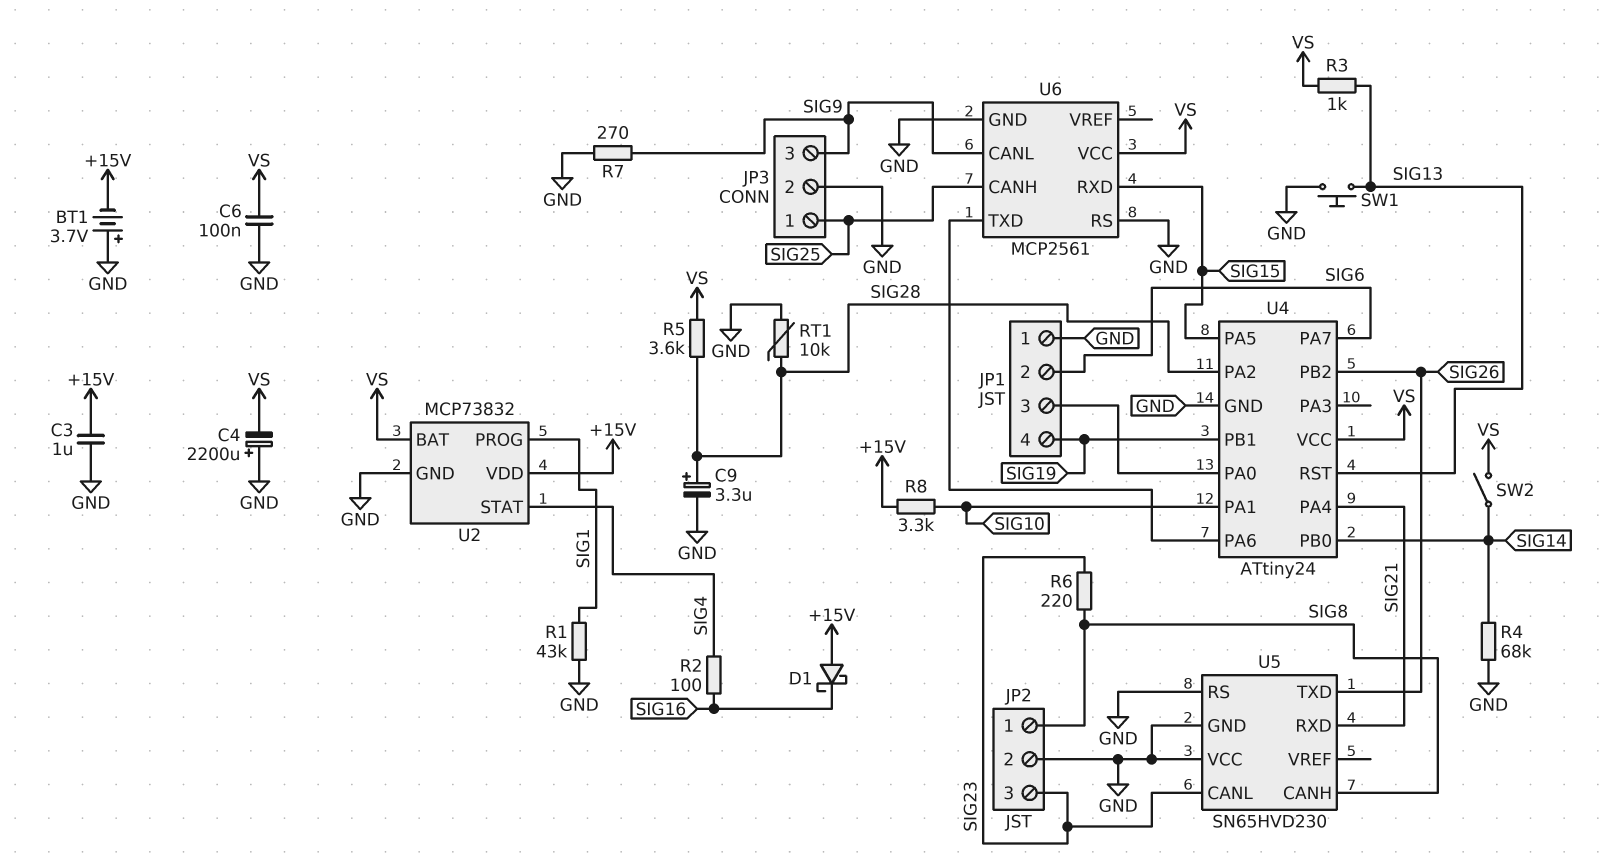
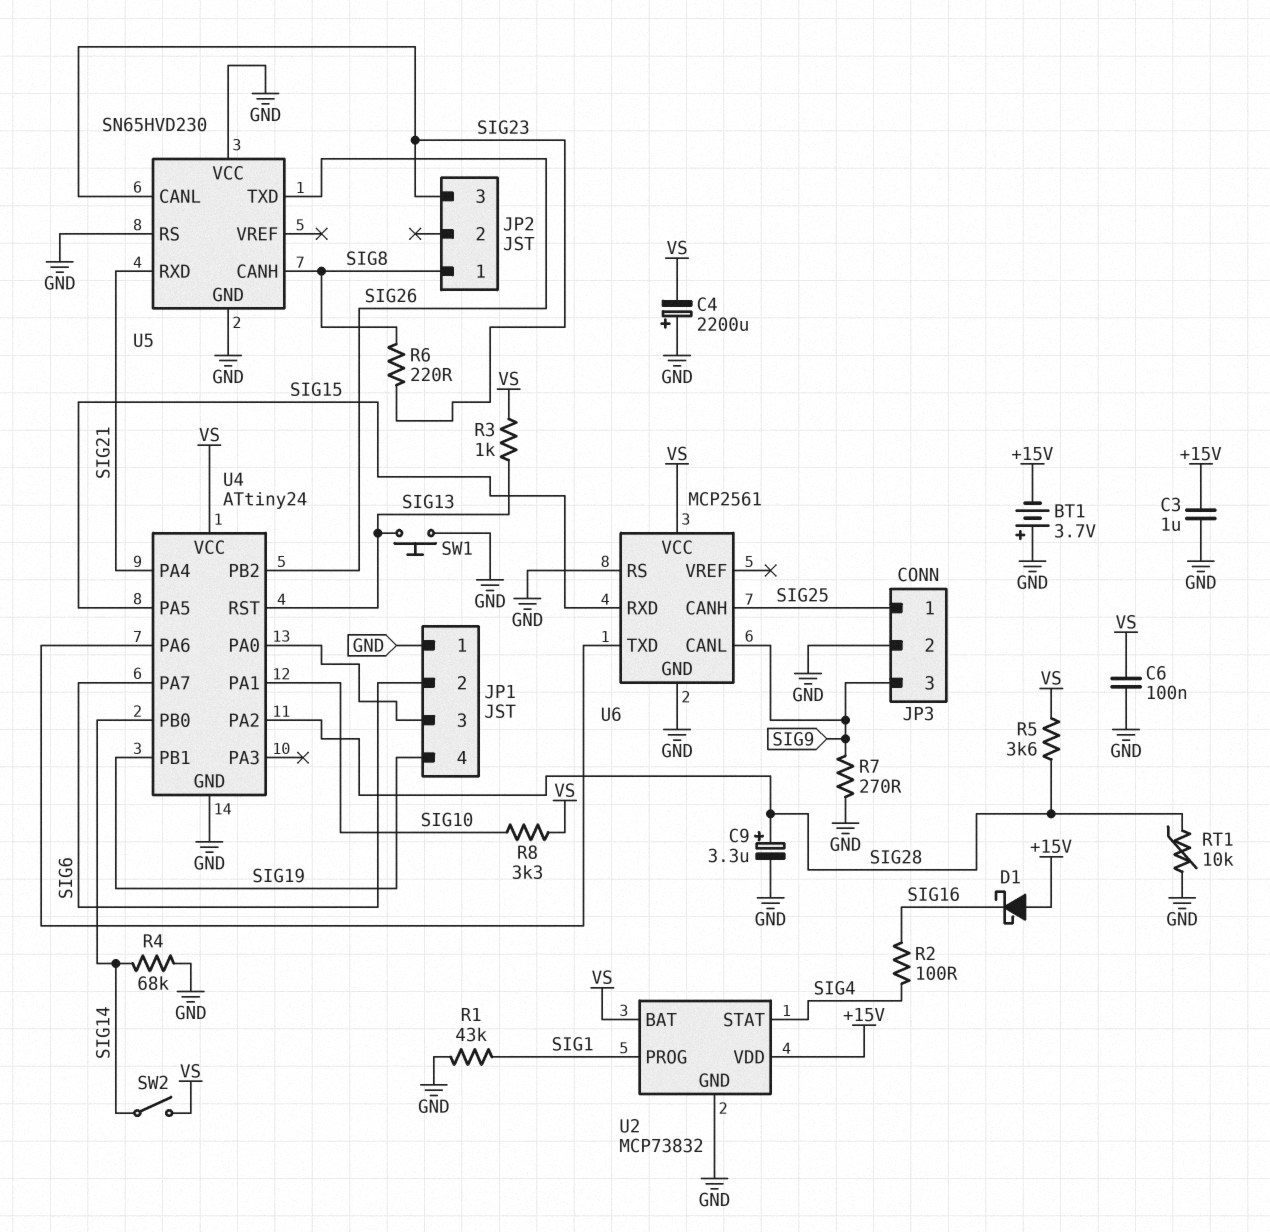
JP2 pin 2: GND -> none
R8: 3.3k (+15V, SIG10) -> 3.3k (SIG10, VS)

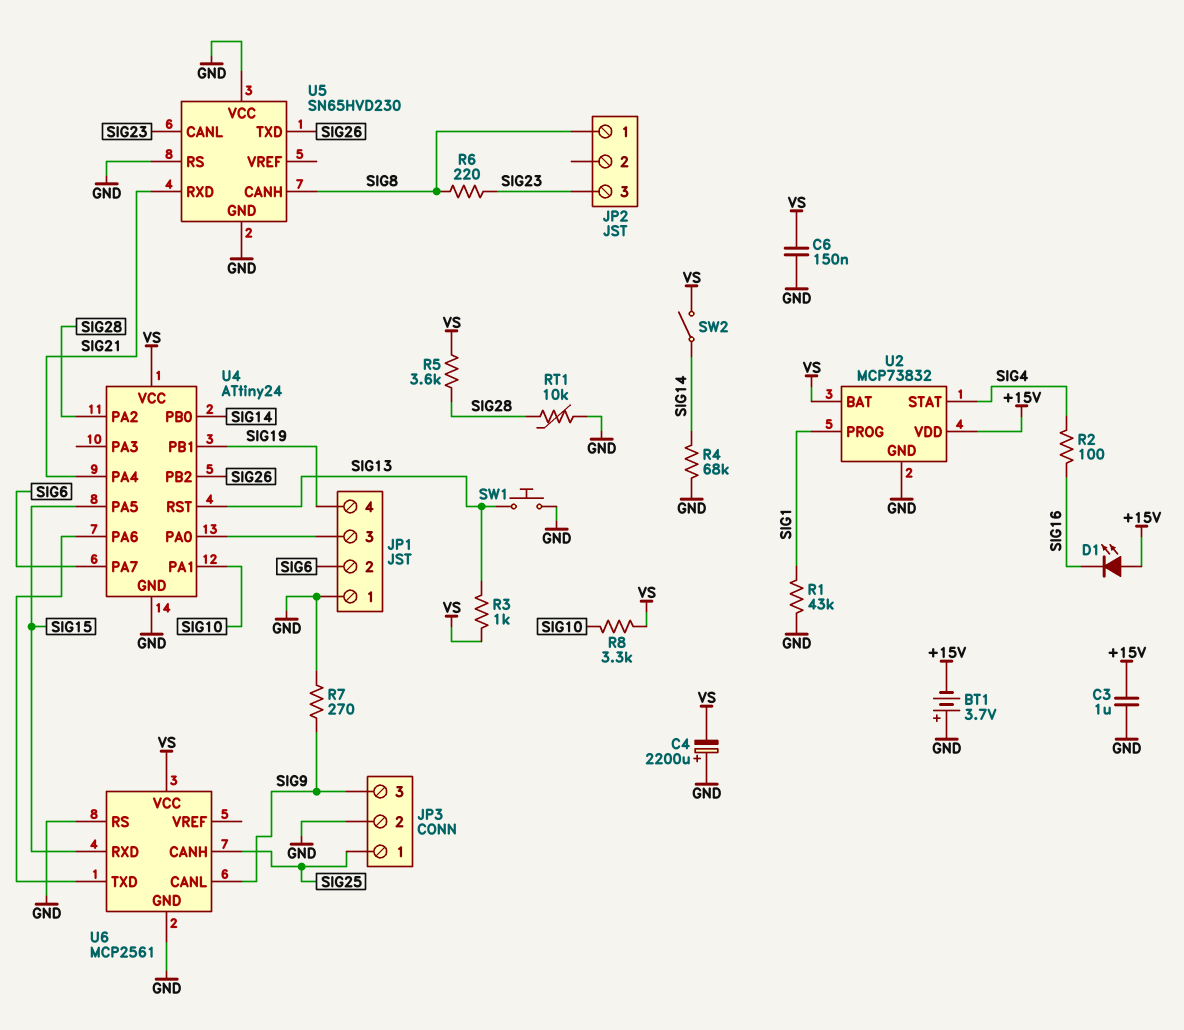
C6: 100nF (GND, VS) -> 150nF (GND, VS)
C9: 3.3uF (plus SIG28, minus GND) -> none
D1: schottky (A +15V, K SIG16) -> LED (A +15V, K SIG16)

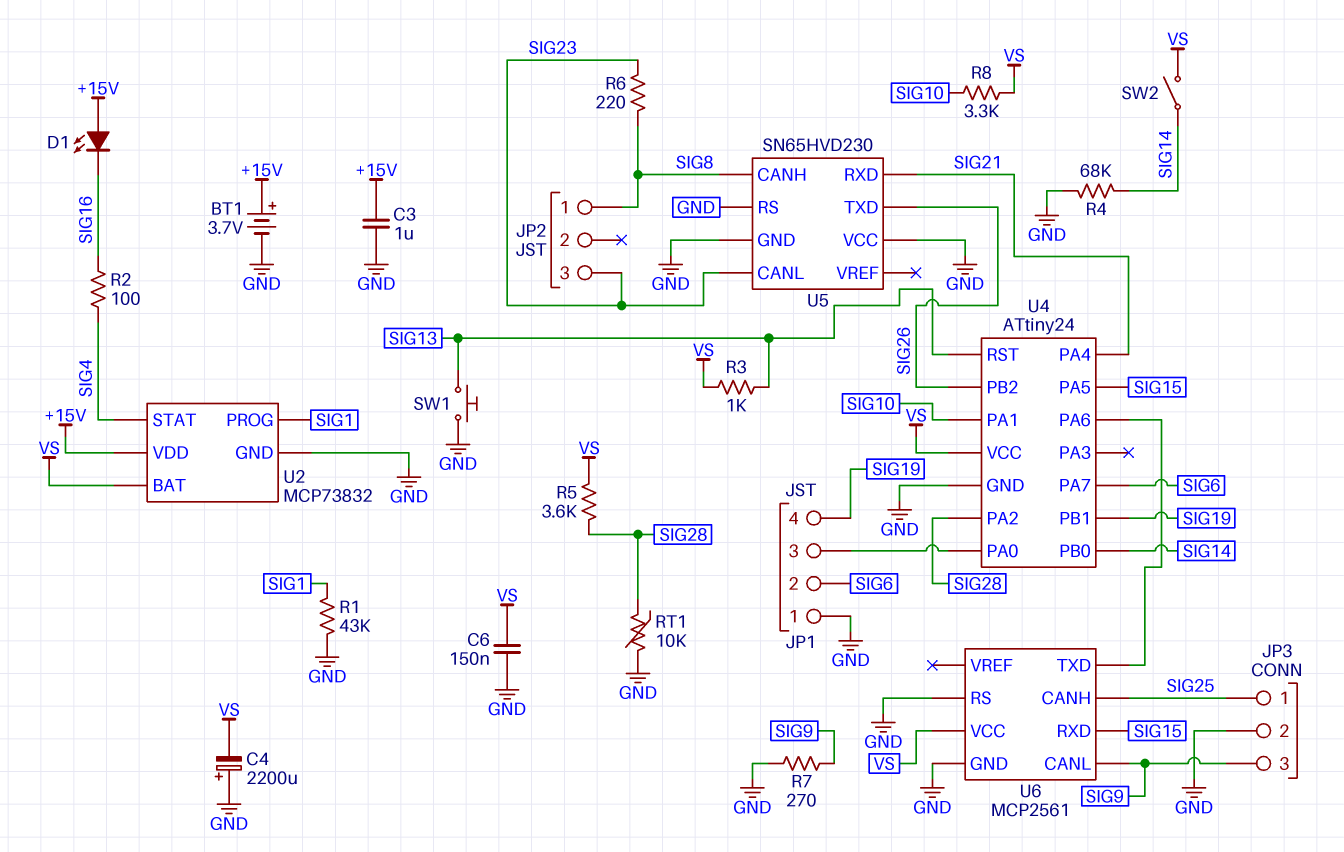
BT1: 3.7V (plus GND, minus +15V) -> 3.7V (plus +15V, minus GND)

